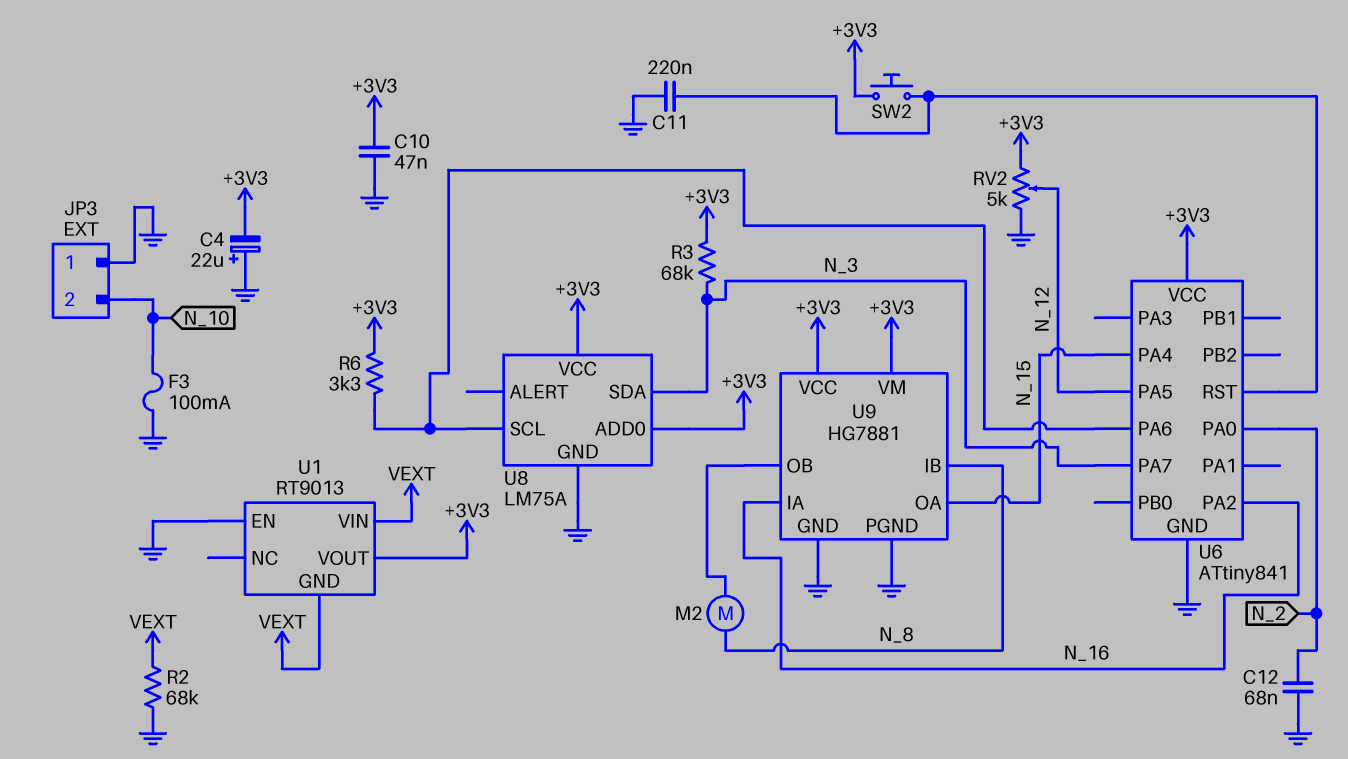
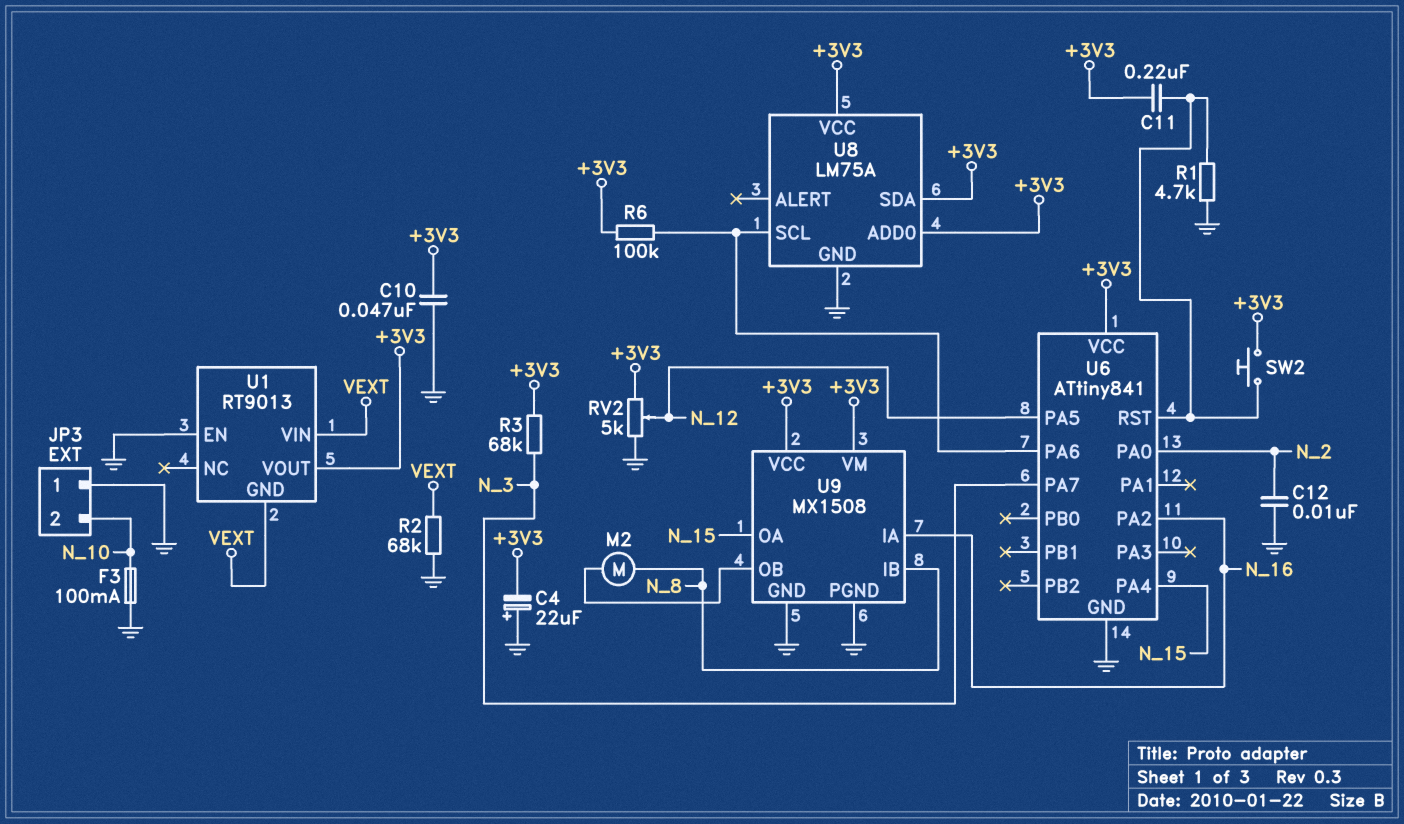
C11: 220nF (GND, U6/RST) -> 220nF (+3V3, U6/RST)
C12: 68nF (GND, N_2) -> 10nF (GND, N_2)
R1: none -> 4.7k (GND, U6/RST)
R6: 3.3k (+3V3, U6/PA6) -> 100k (+3V3, U6/PA6)
U8 pin SDA: N_3 -> +3V3
U9: HG7881 -> MX1508

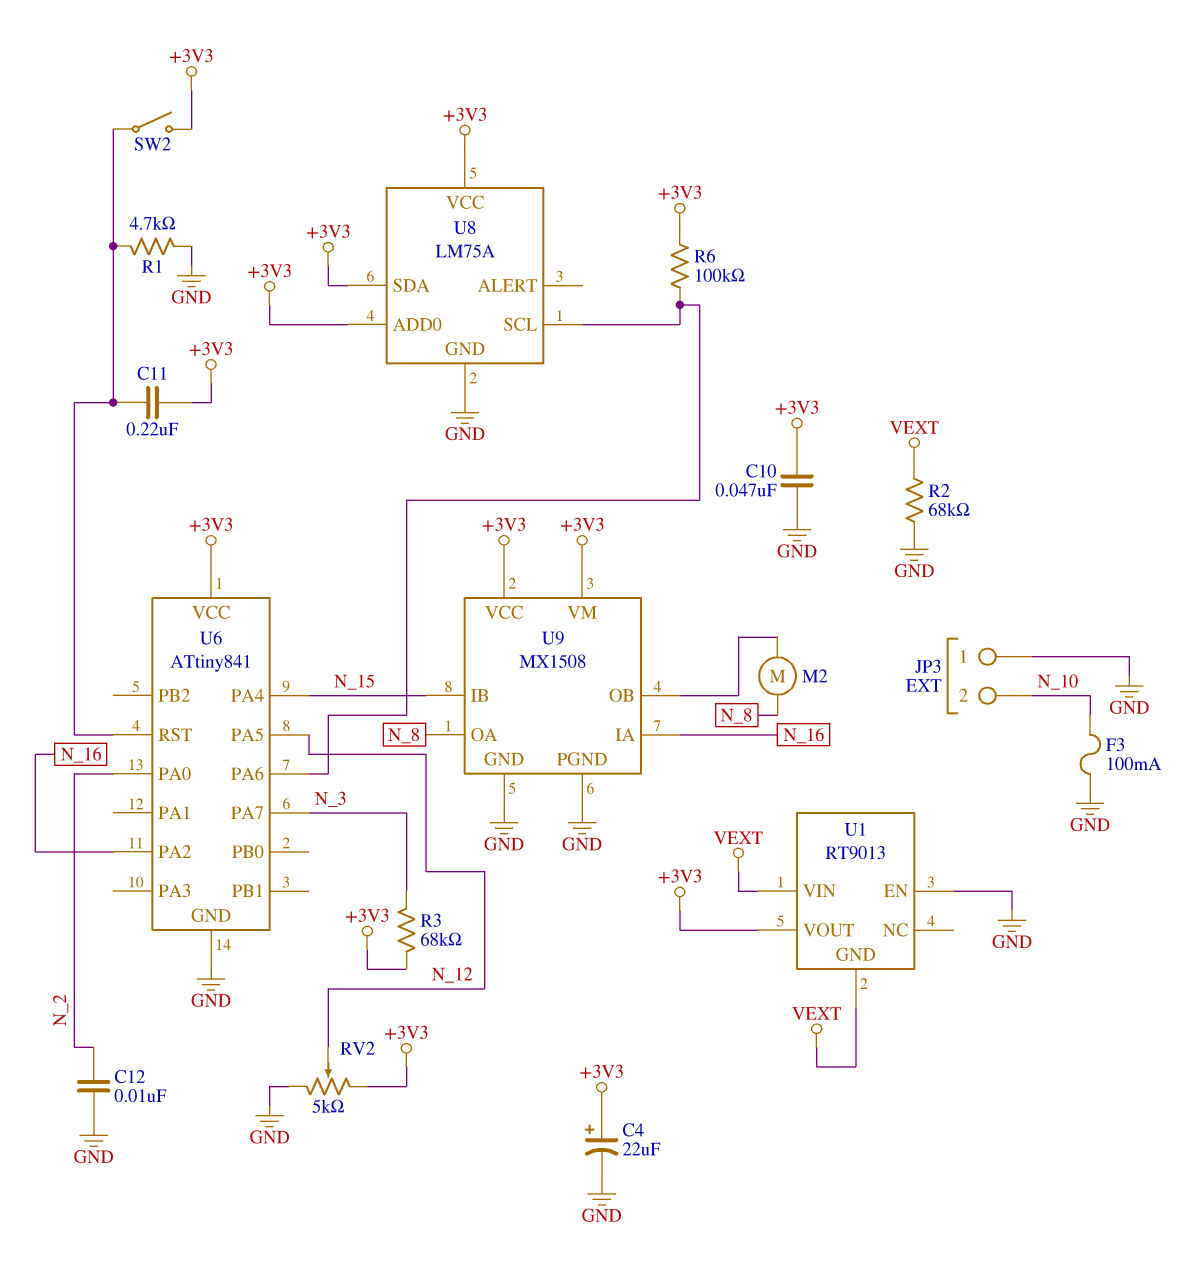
C4: 22uF (plus GND, minus +3V3) -> 22uF (plus +3V3, minus GND)
SW2: button (+3V3, U6/RST) -> switch (+3V3, U6/RST)
U9 pin IB: N_8 -> N_15
U9 pin OA: N_15 -> N_8

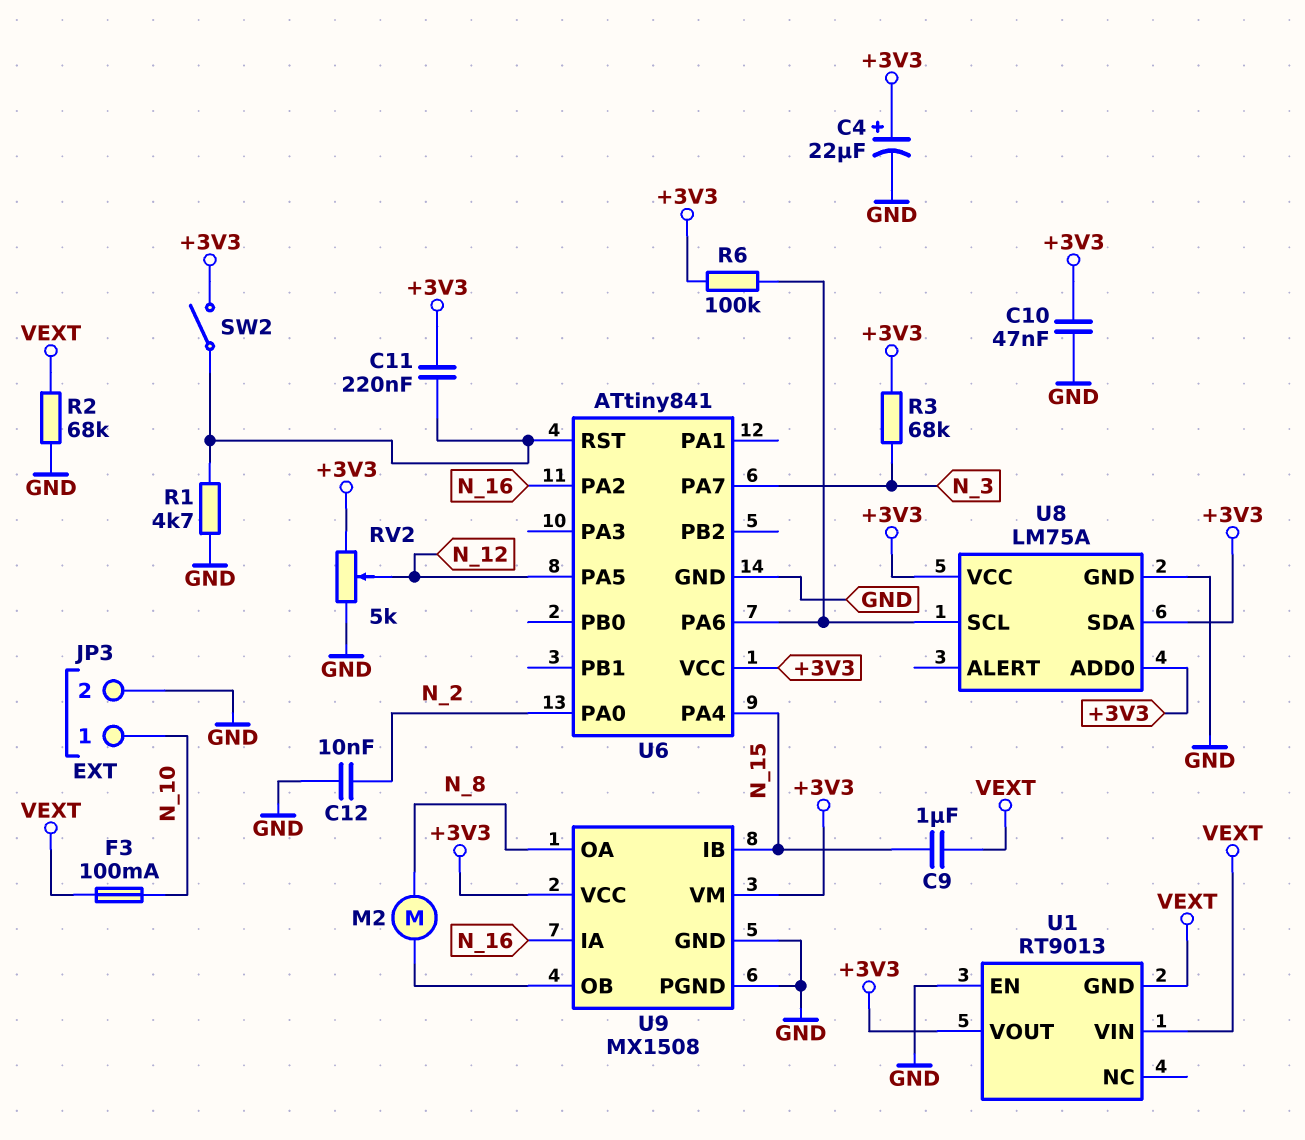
C9: none -> 1uF (N_15, VEXT)
F3: 100mA (GND, N_10) -> 100mA (N_10, VEXT)
JP3 pin 1: GND -> N_10
JP3 pin 2: N_10 -> GND

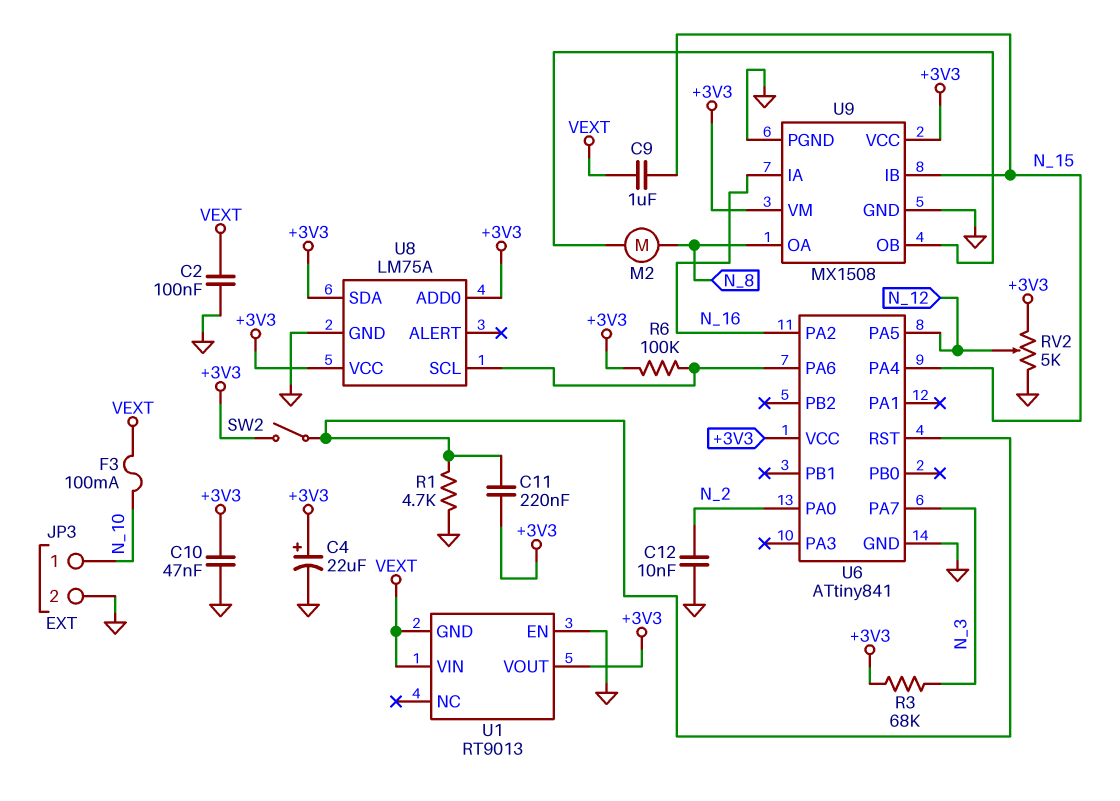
C2: none -> 100nF (GND, VEXT)
R2: 68k (GND, VEXT) -> none

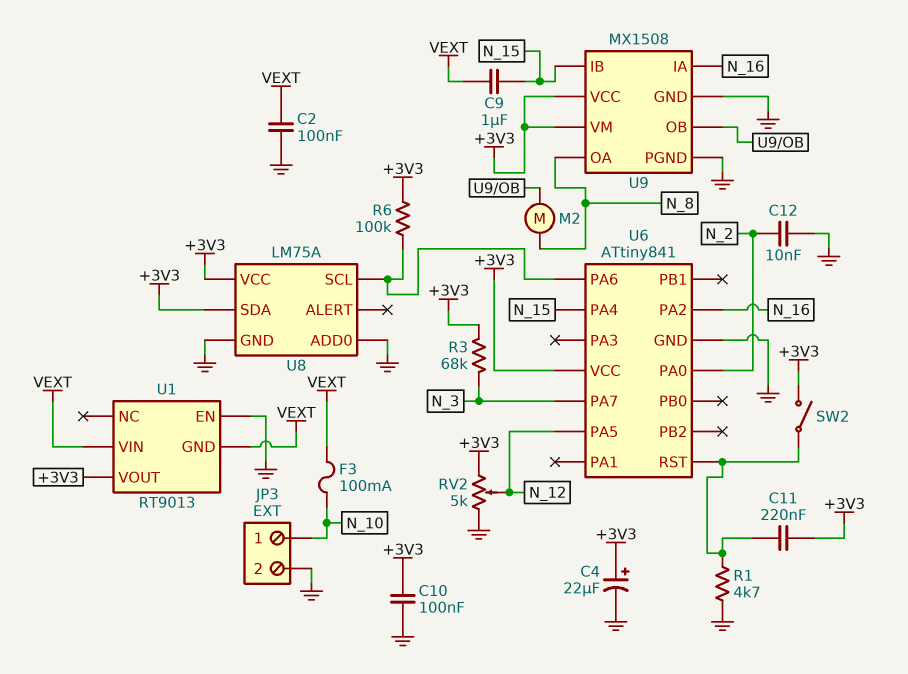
C10: 47nF (+3V3, GND) -> 100nF (+3V3, GND)
U8 pin ADD0: +3V3 -> GND

